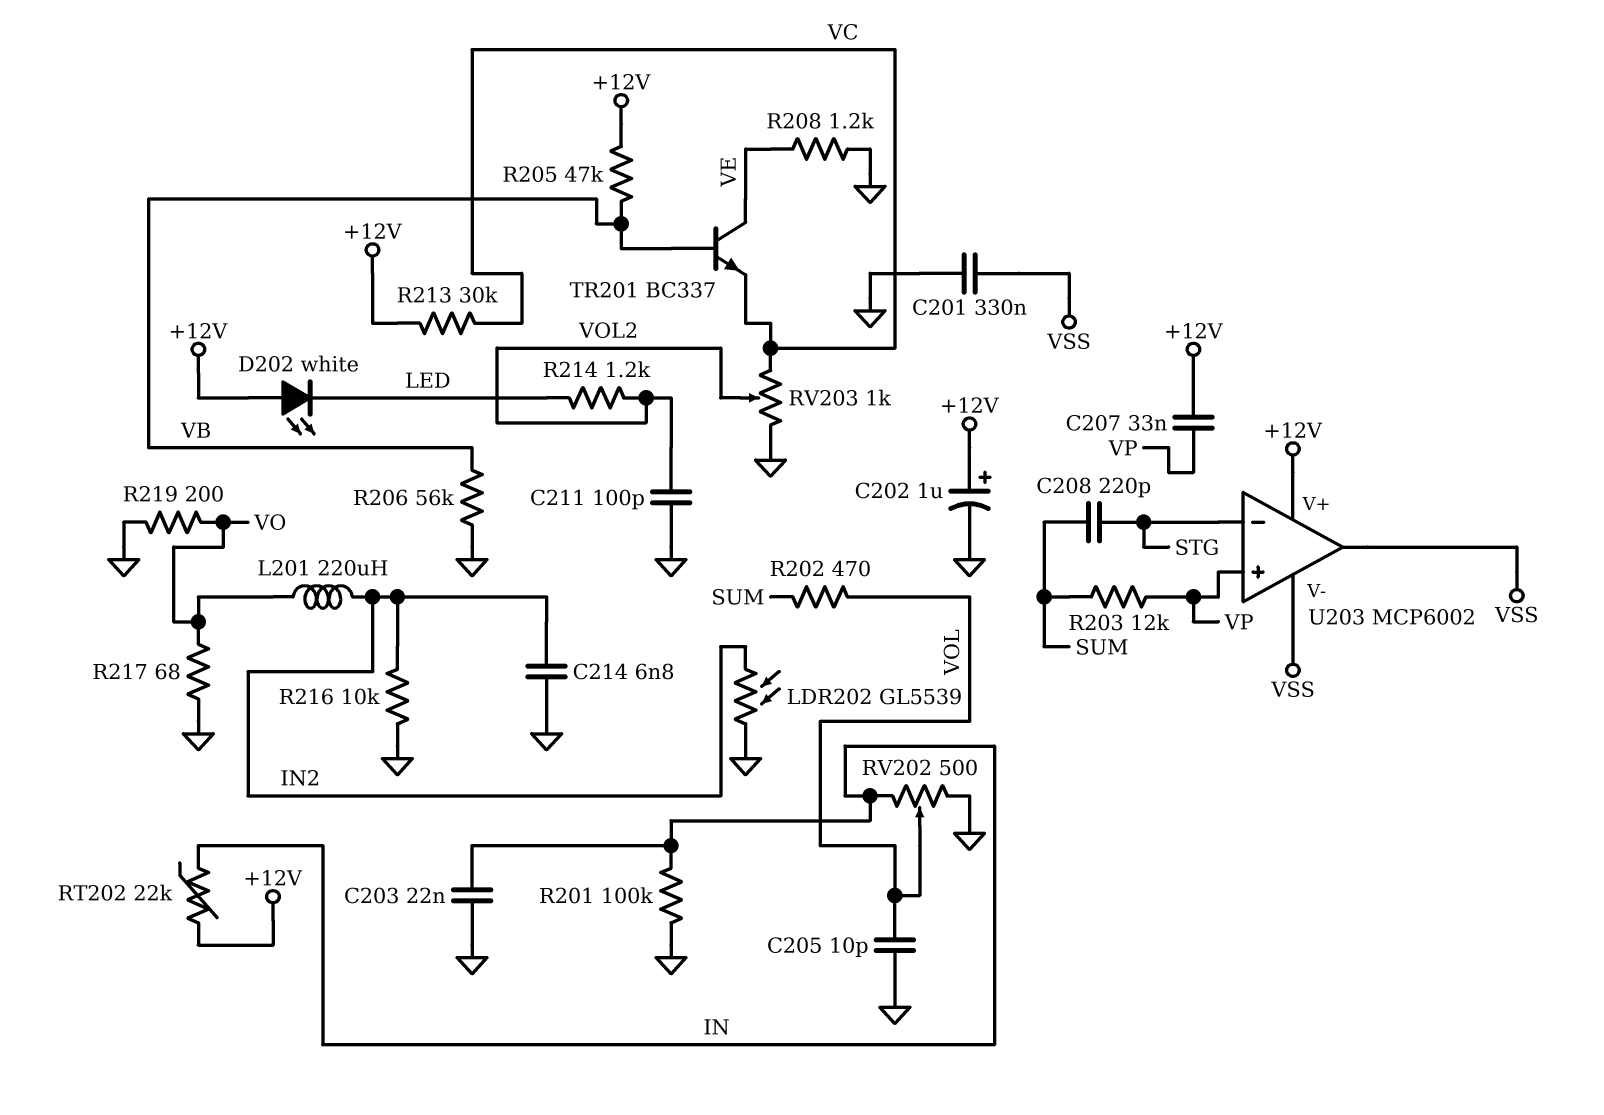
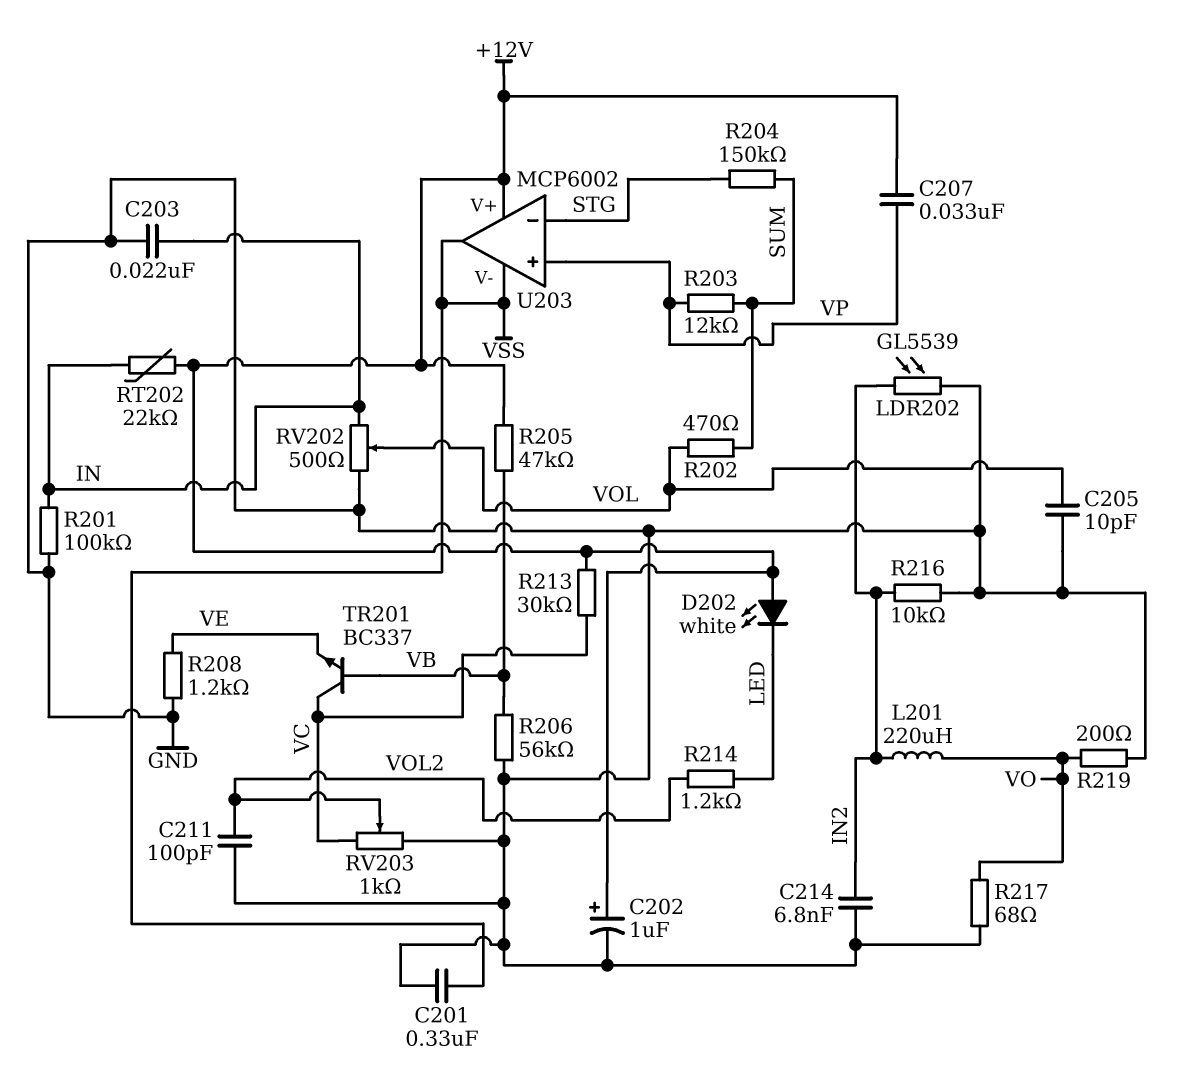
C208: 220pF (STG, SUM) -> none
R204: none -> 150k (STG, SUM)
TR201: NPN BC337 (B VB, C VE, E VC) -> NPN BC337 (B VB, C VC, E VE)

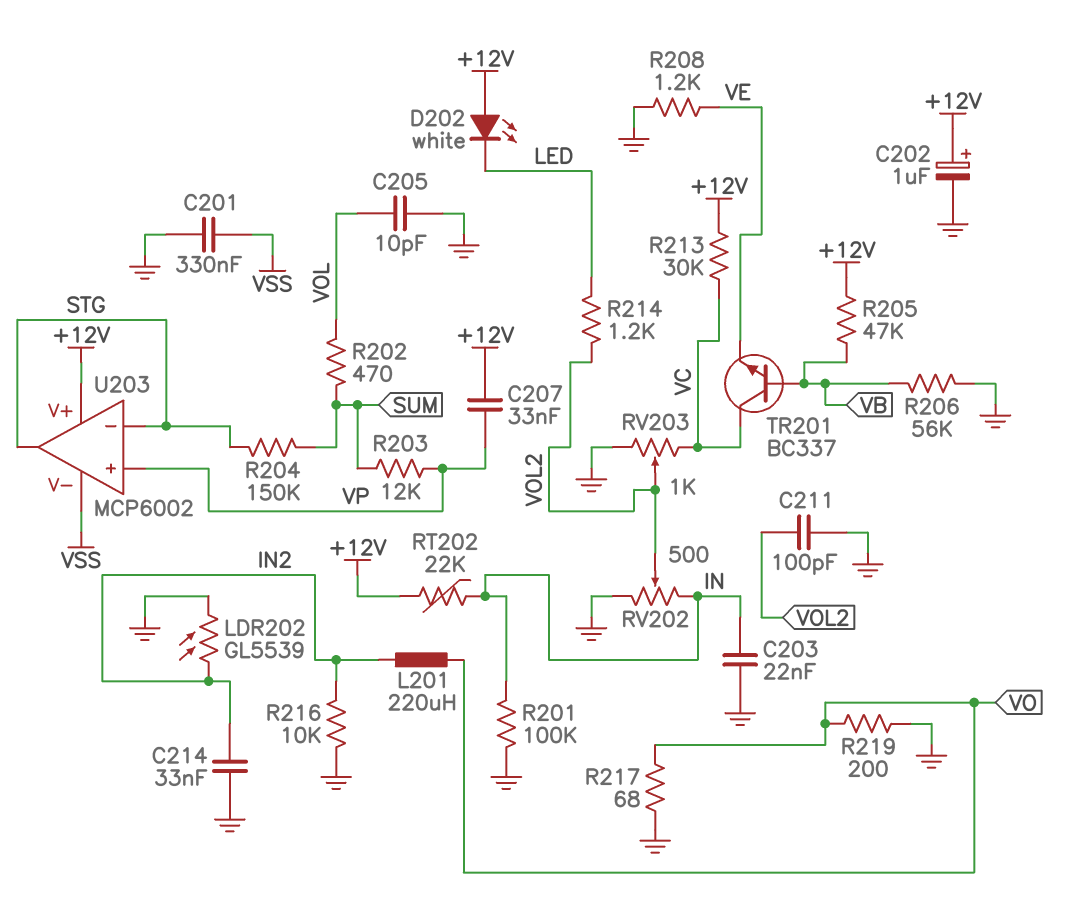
C214: 6.8nF (GND, IN2) -> 33nF (GND, IN2)
RV202: 500 (GND, IN, wiper VOL) -> 500 (GND, IN, wiper VOL2)
U203 pin out: VSS -> STG

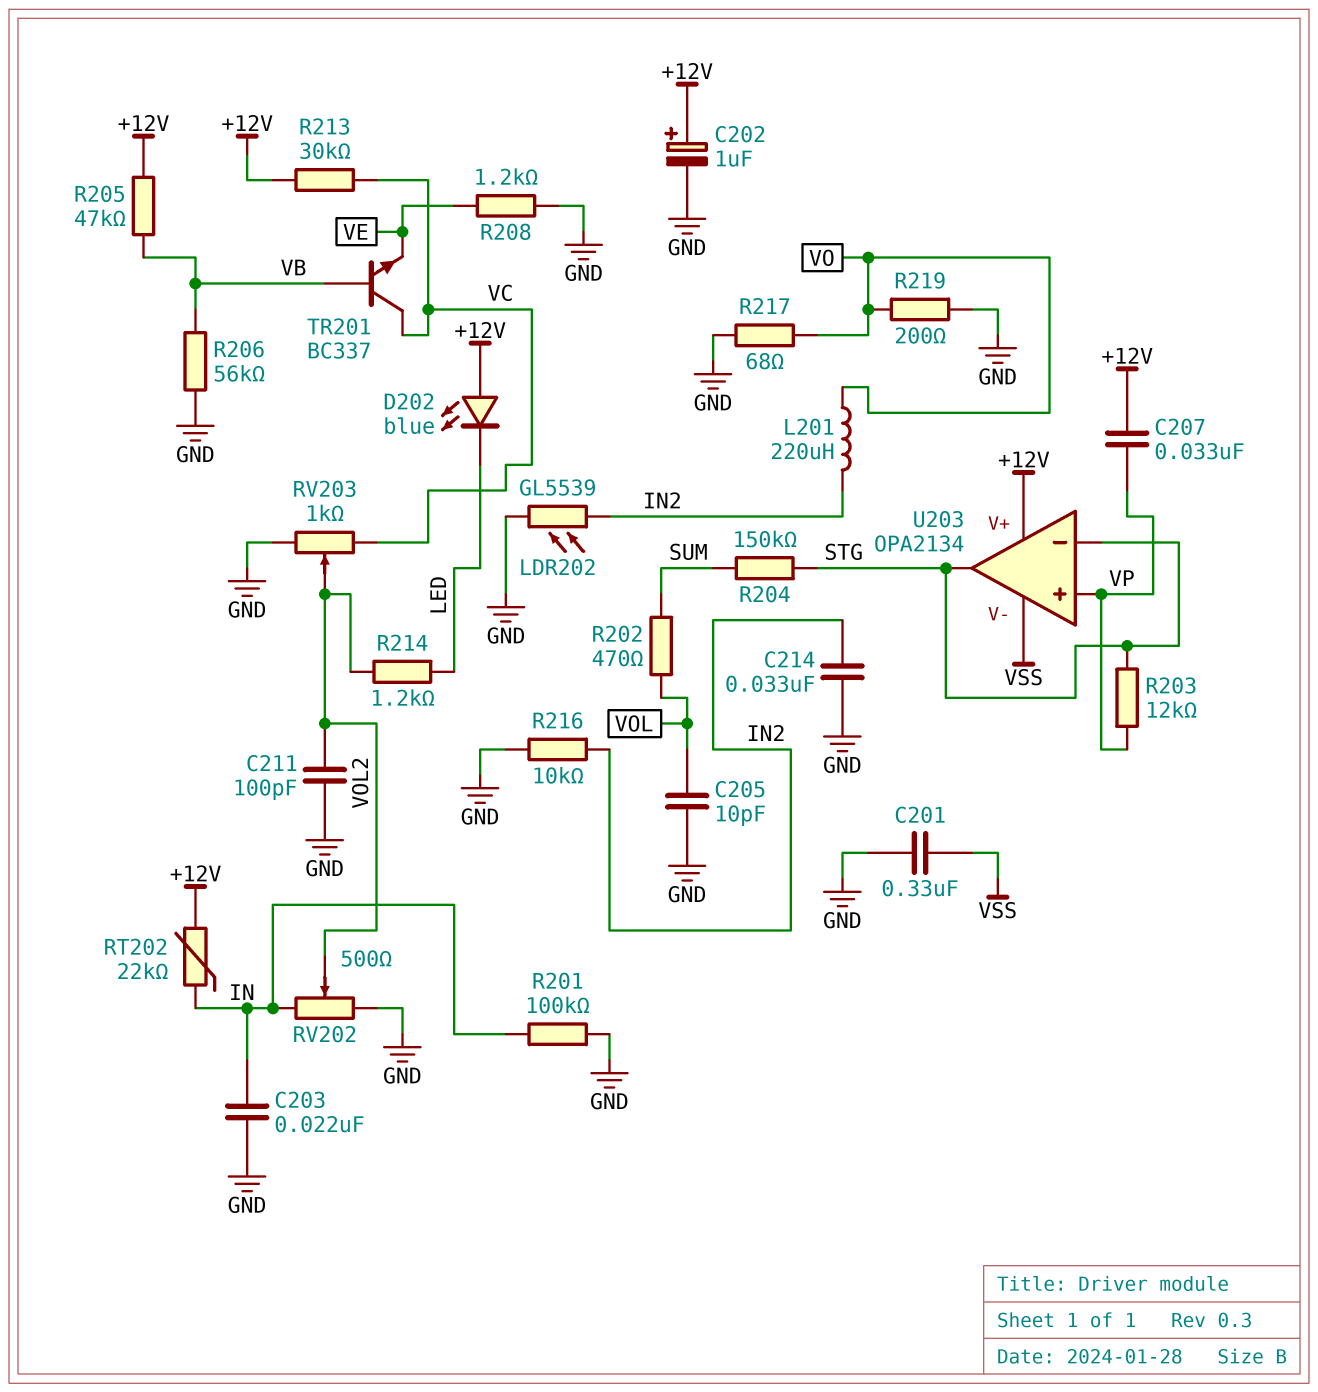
D202: LED white (A +12V, K LED) -> LED blue (A +12V, K LED)
R203: 12k (SUM, VP) -> 12k (STG, VP)
U203: MCP6002 -> OPA2134

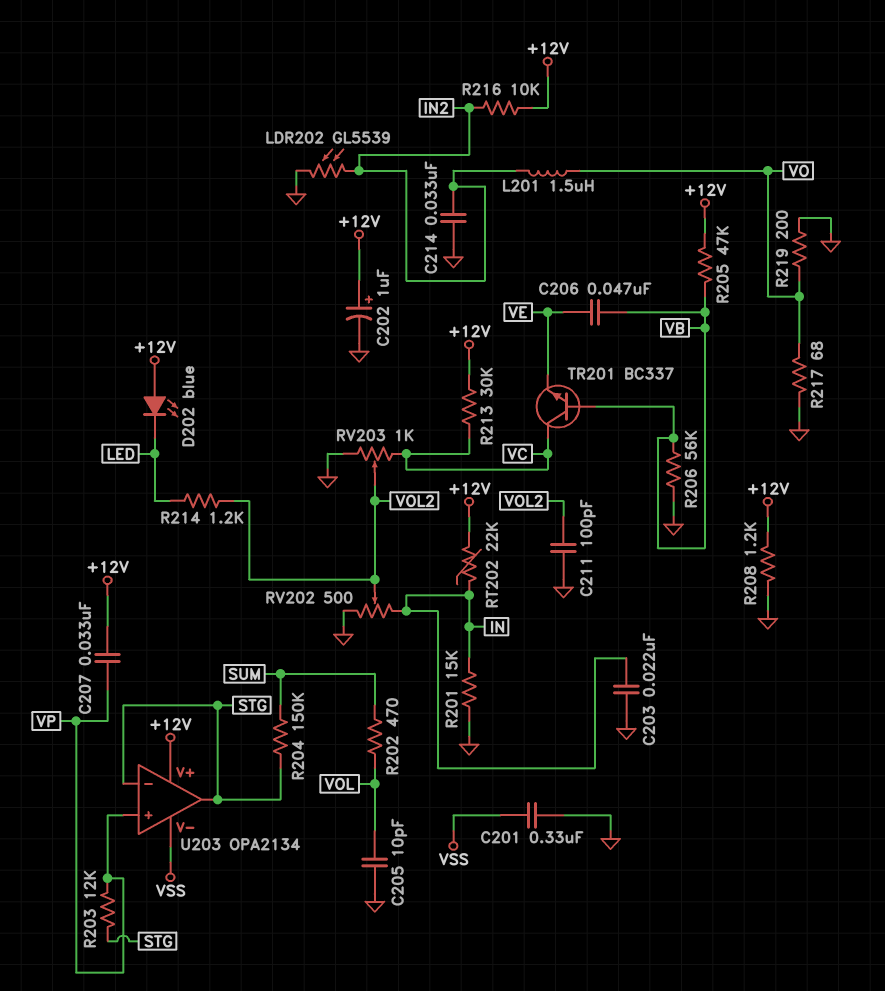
C206: none -> 47nF (VB, VE)
L201: 220uH (IN2, VO) -> 1.5uH (IN2, VO)
R201: 100k (GND, IN) -> 15k (GND, IN)
R208: 1.2k (GND, VE) -> 1.2k (+12V, GND)
R216: 10k (GND, IN2) -> 10k (+12V, IN2)

